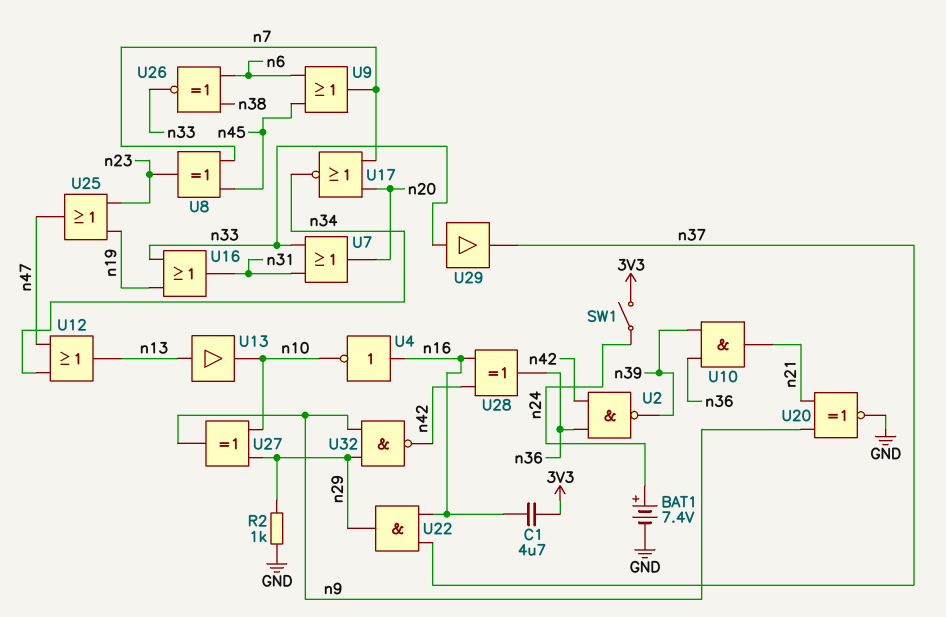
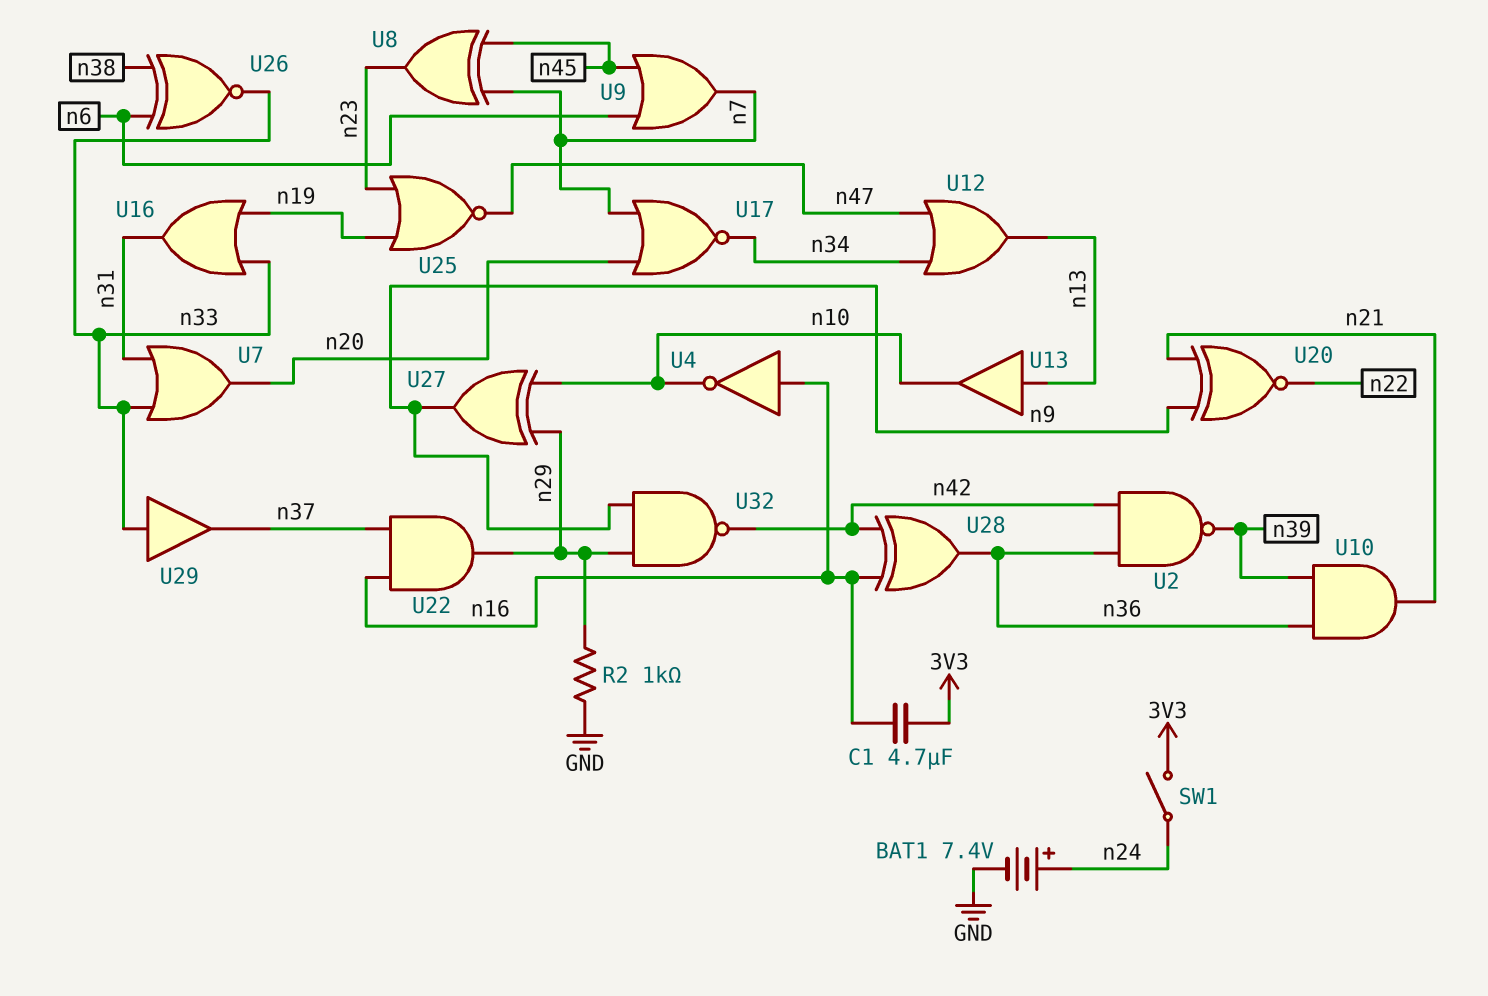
U20: XNOR (in n9, in n21, out GND) -> XNOR (in n9, in n21, out n22)
U25: OR (in n19, in n23, out n47) -> NOR (in n19, in n23, out n47)

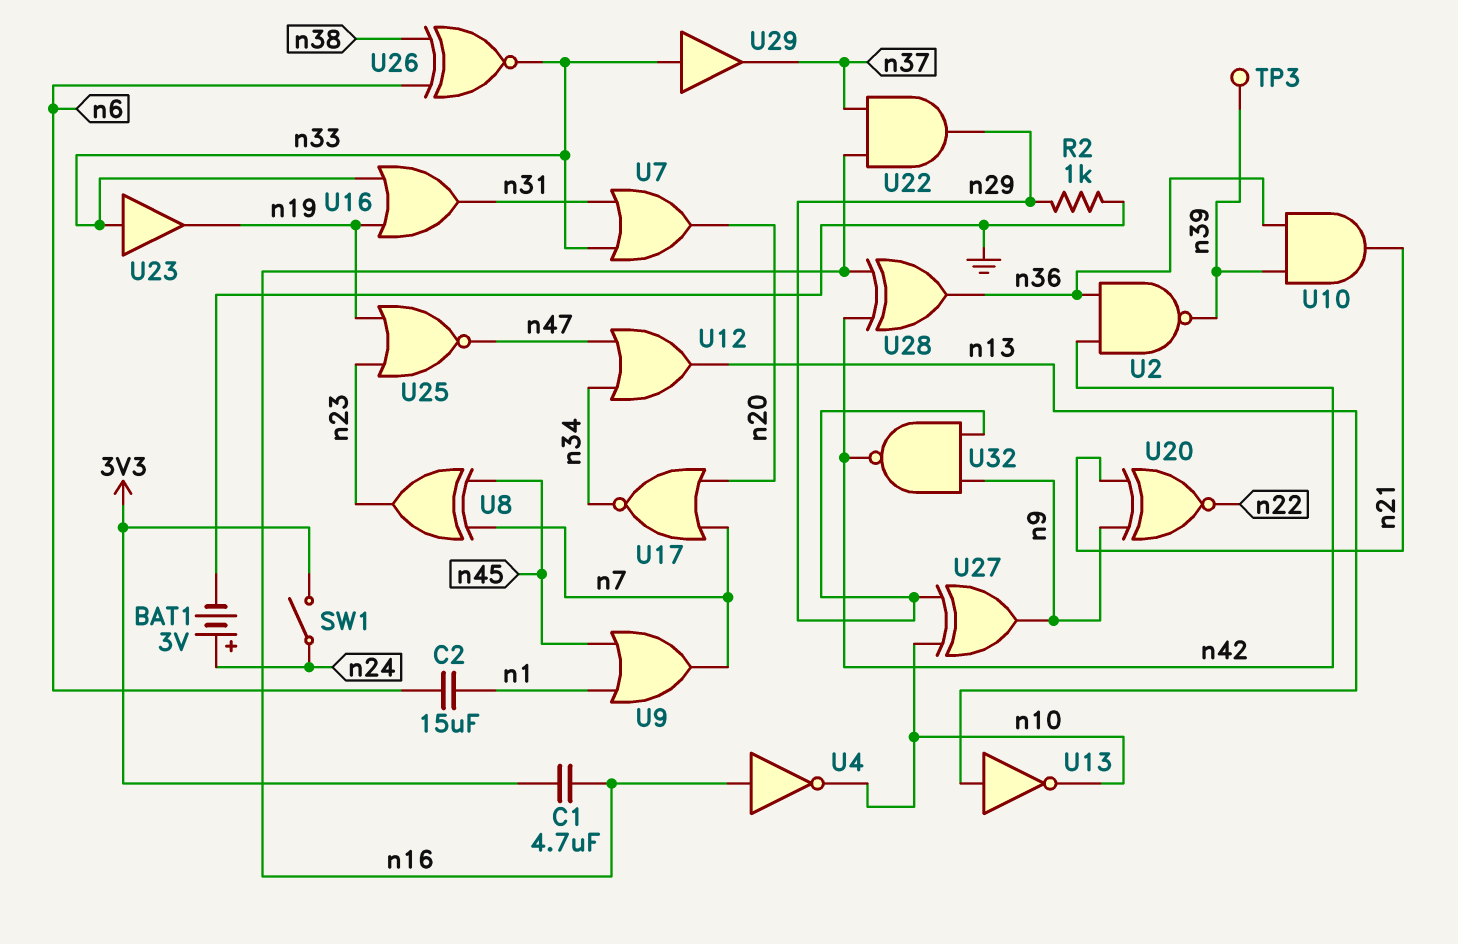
BAT1: 7.4V (plus n24, minus GND) -> 3V (plus n24, minus GND)
C2: none -> 15uF (n1, n6)
TP3: none -> test point (n39)
U9: OR (in n6, in n45, out n7) -> OR (in n1, in n45, out n7)
U13: buffer (in n13, out n10) -> NOT (in n13, out n10)
U23: none -> buffer (in n33, out n19)

